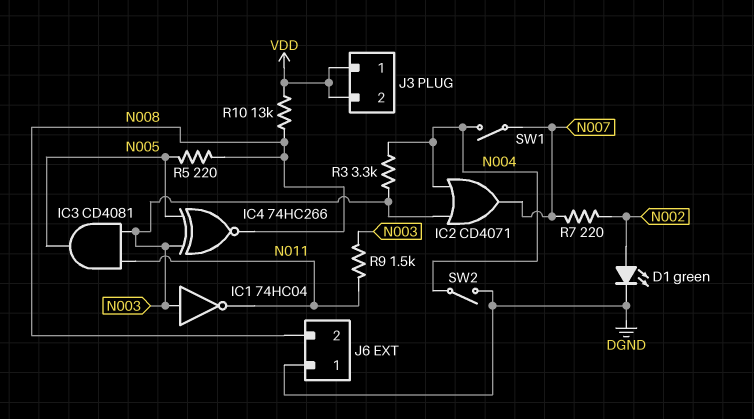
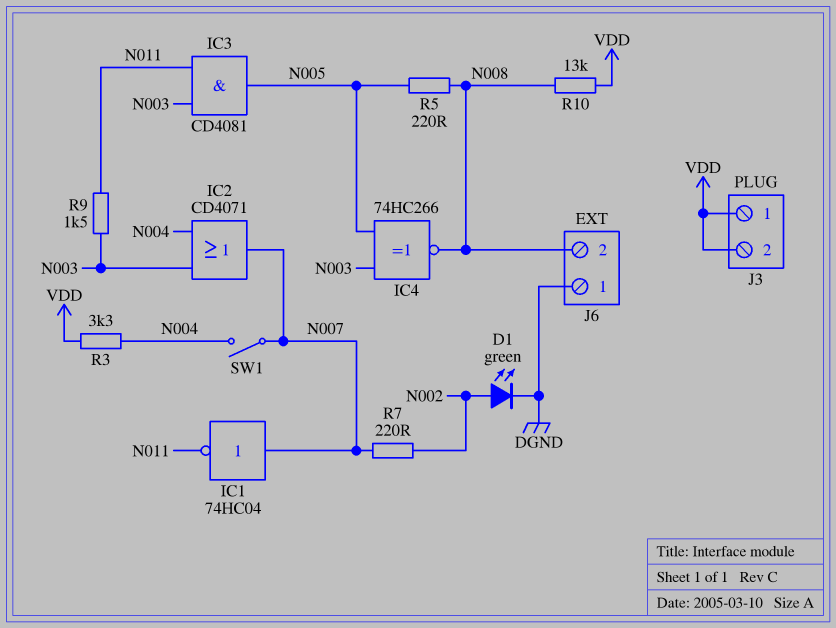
IC1: NOT 74HC04 (in N003, out N011) -> NOT 74HC04 (in N007, out N011)
R3: 3.3k (N003, N004) -> 3.3k (N004, VDD)
SW2: switch (DGND, N004) -> none

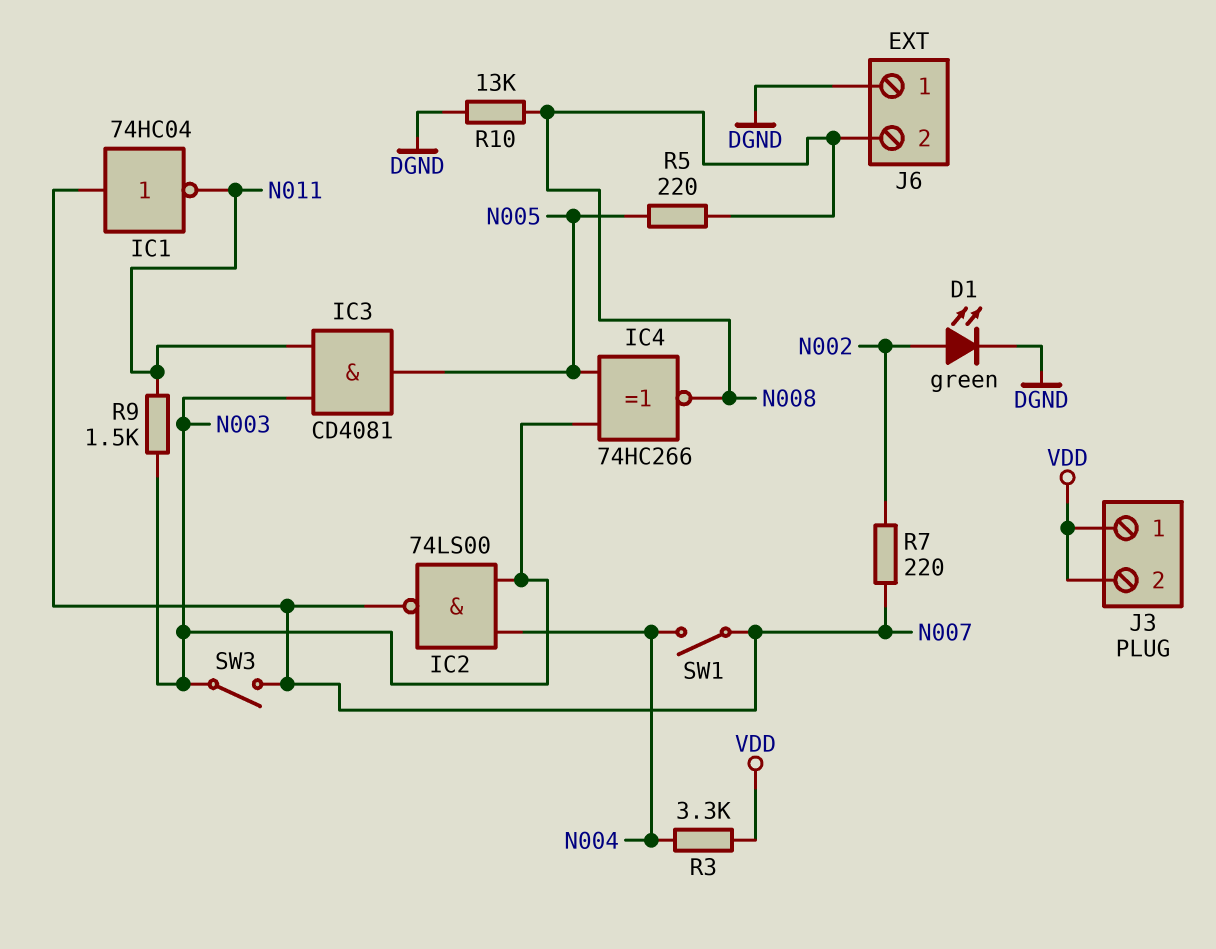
IC2: OR CD4071 (in N003, in N004, out N007) -> NAND 74LS00 (in N003, in N004, out N007)
R10: 13k (N008, VDD) -> 13k (DGND, N008)
SW3: none -> switch (N003, N007)

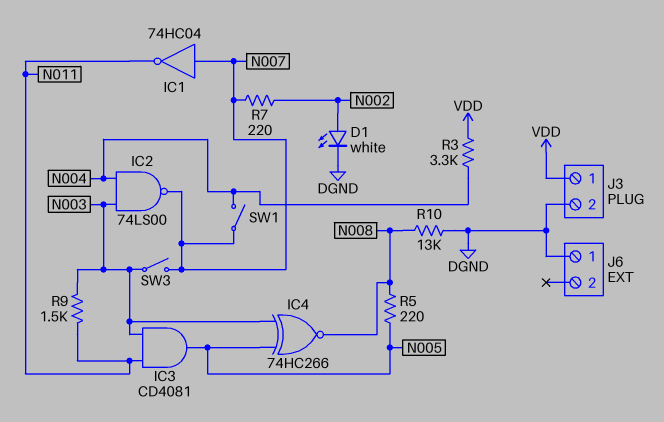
D1: LED green (A N002, K DGND) -> LED white (A N002, K DGND)
J3 pin 2: VDD -> DGND
J6 pin 2: N008 -> none

